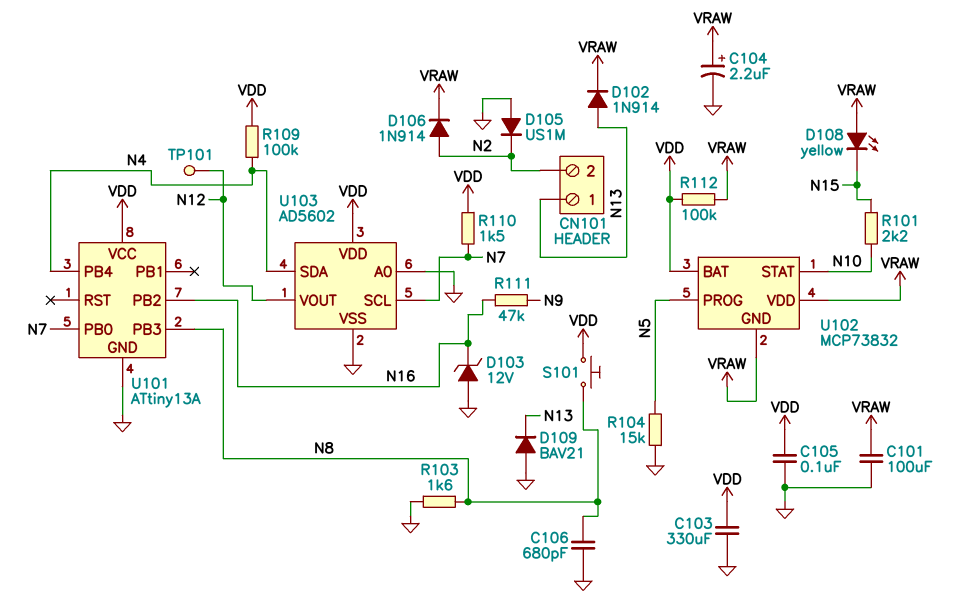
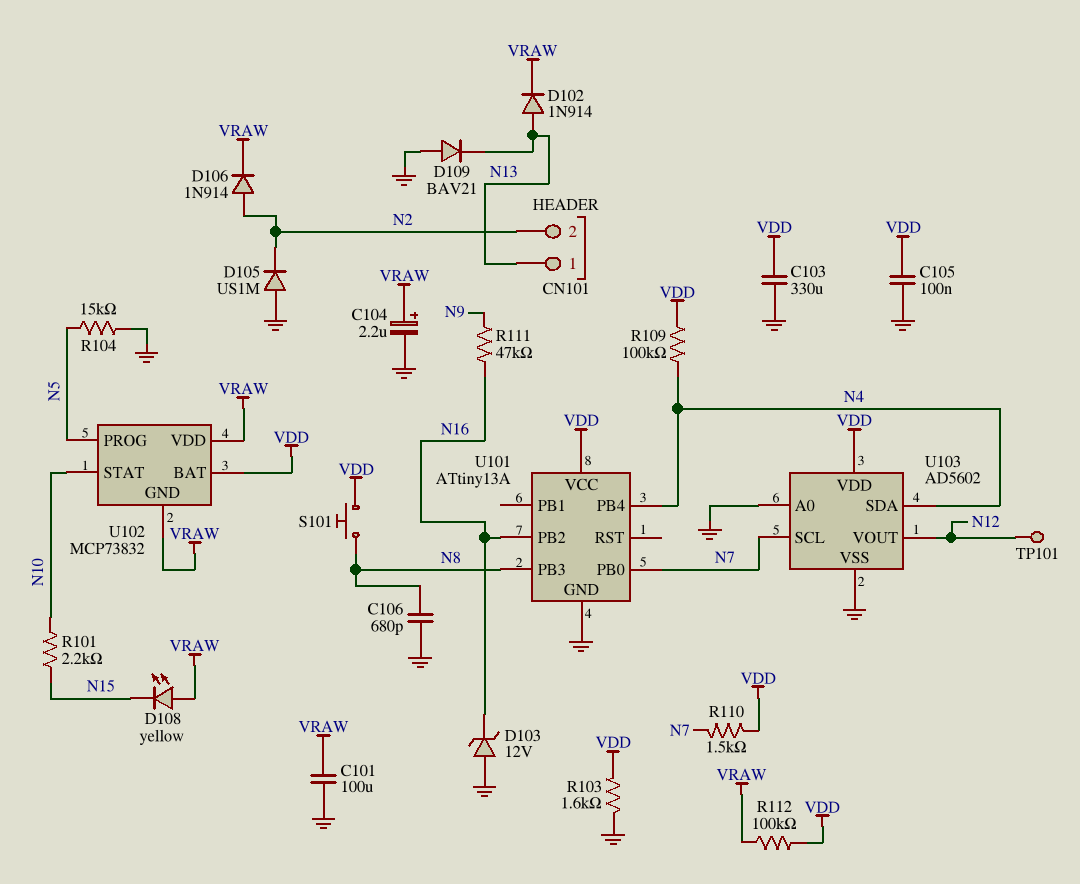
R103: 1.6k (GND, N8) -> 1.6k (GND, VDD)

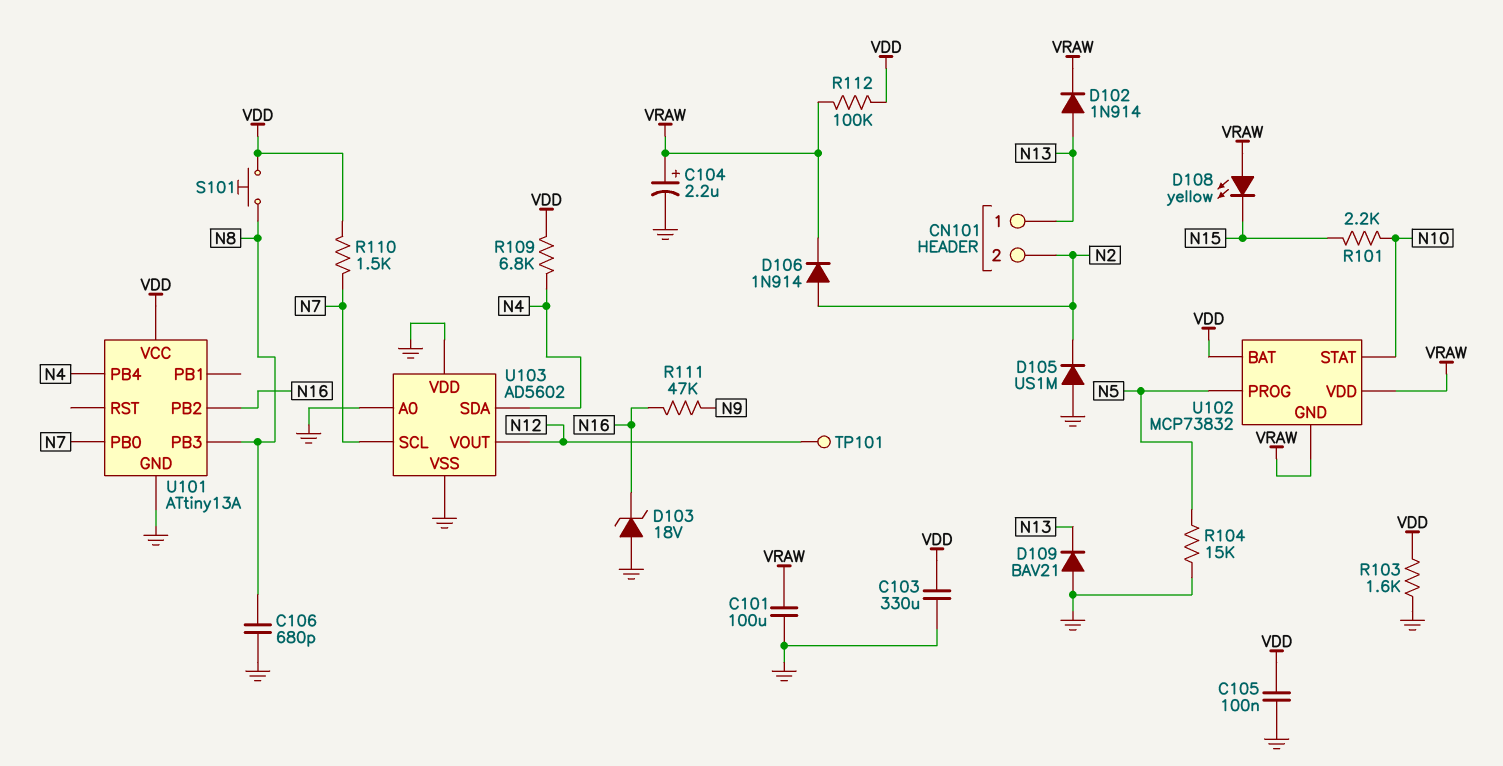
D103: zener 12V (A GND, K N16) -> zener 18V (A GND, K N16)
R109: 100k (N4, VDD) -> 6.8k (N4, VDD)
U103 pin VDD: VDD -> GND

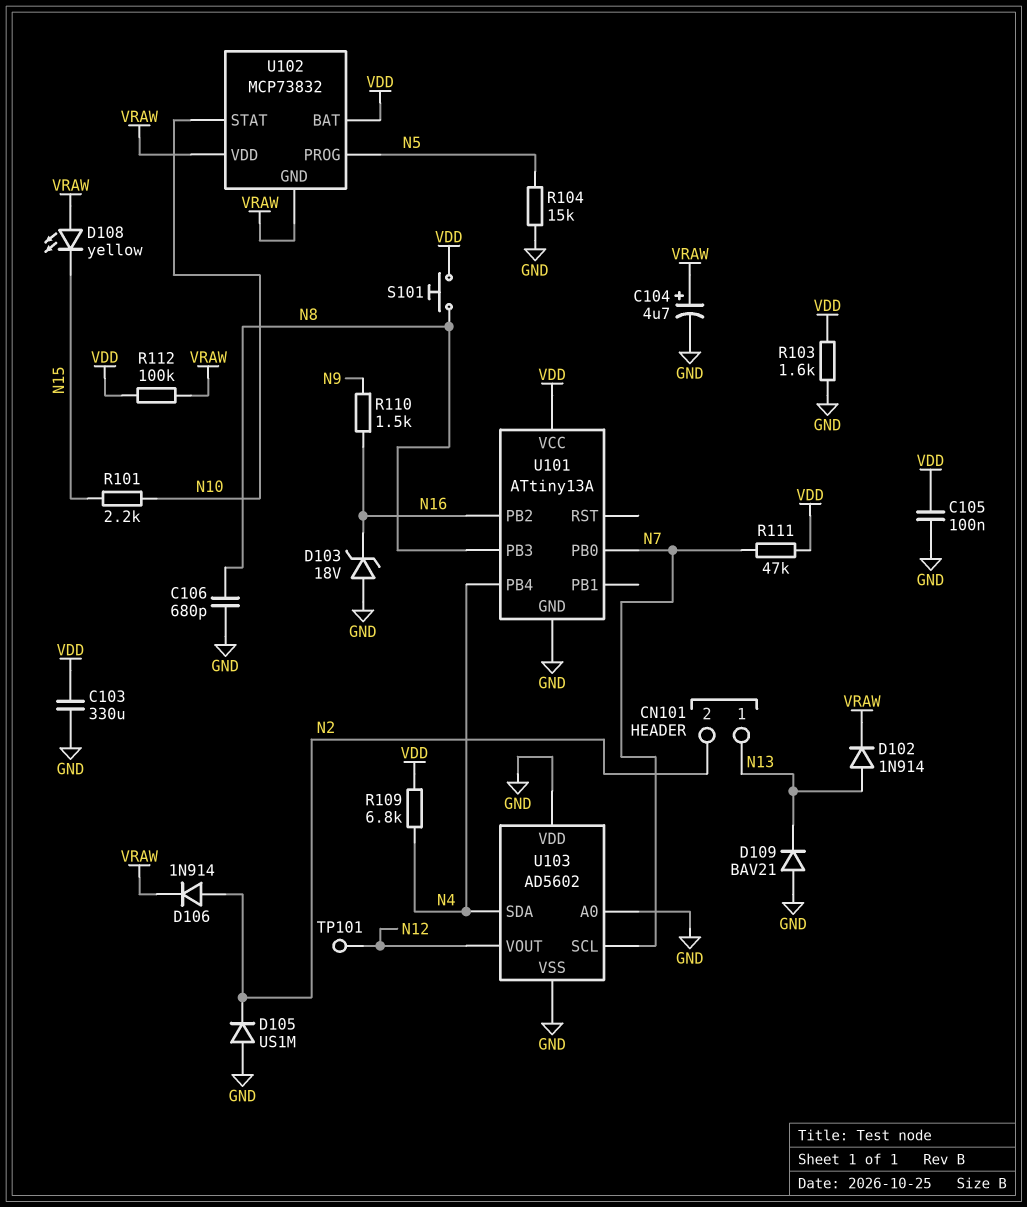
C101: 100uF (GND, VRAW) -> none
C104: 2.2uF (plus VRAW, minus GND) -> 4.7uF (plus VRAW, minus GND)
R110: 1.5k (N7, VDD) -> 1.5k (N9, N16)
R111: 47k (N9, N16) -> 47k (N7, VDD)

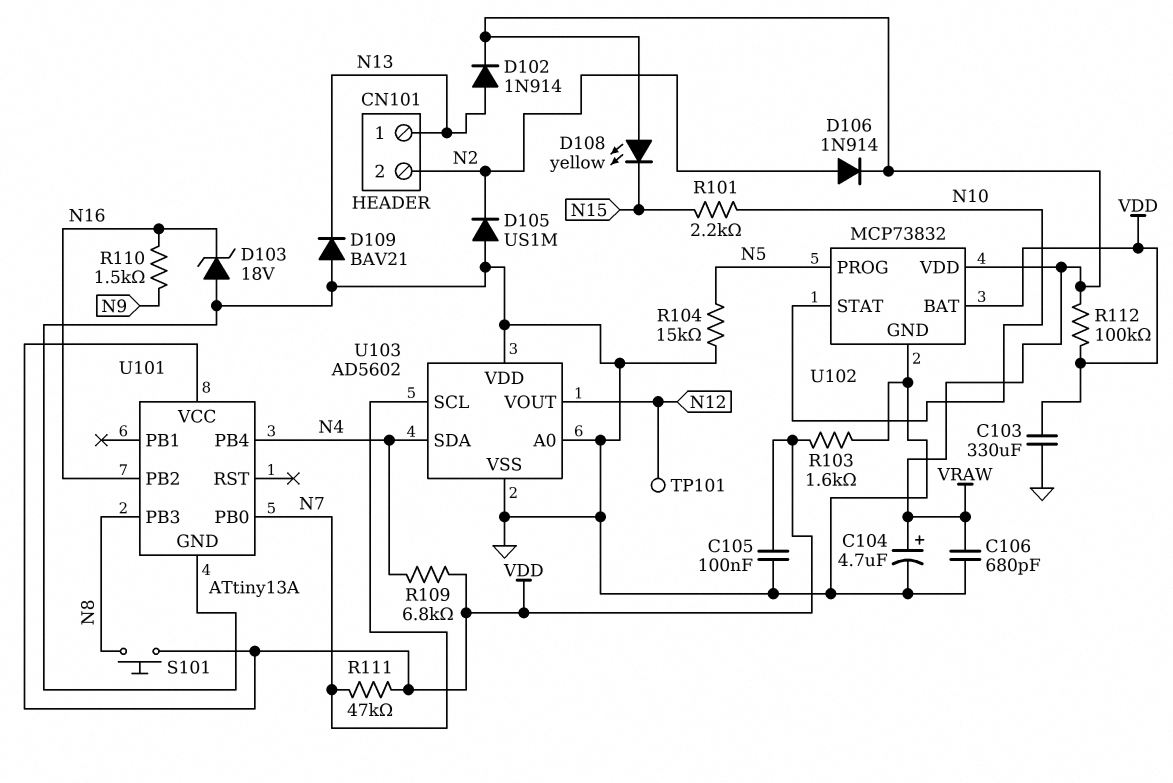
C106: 680pF (GND, N8) -> 680pF (GND, VRAW)
U102 pin GND: VRAW -> GND

